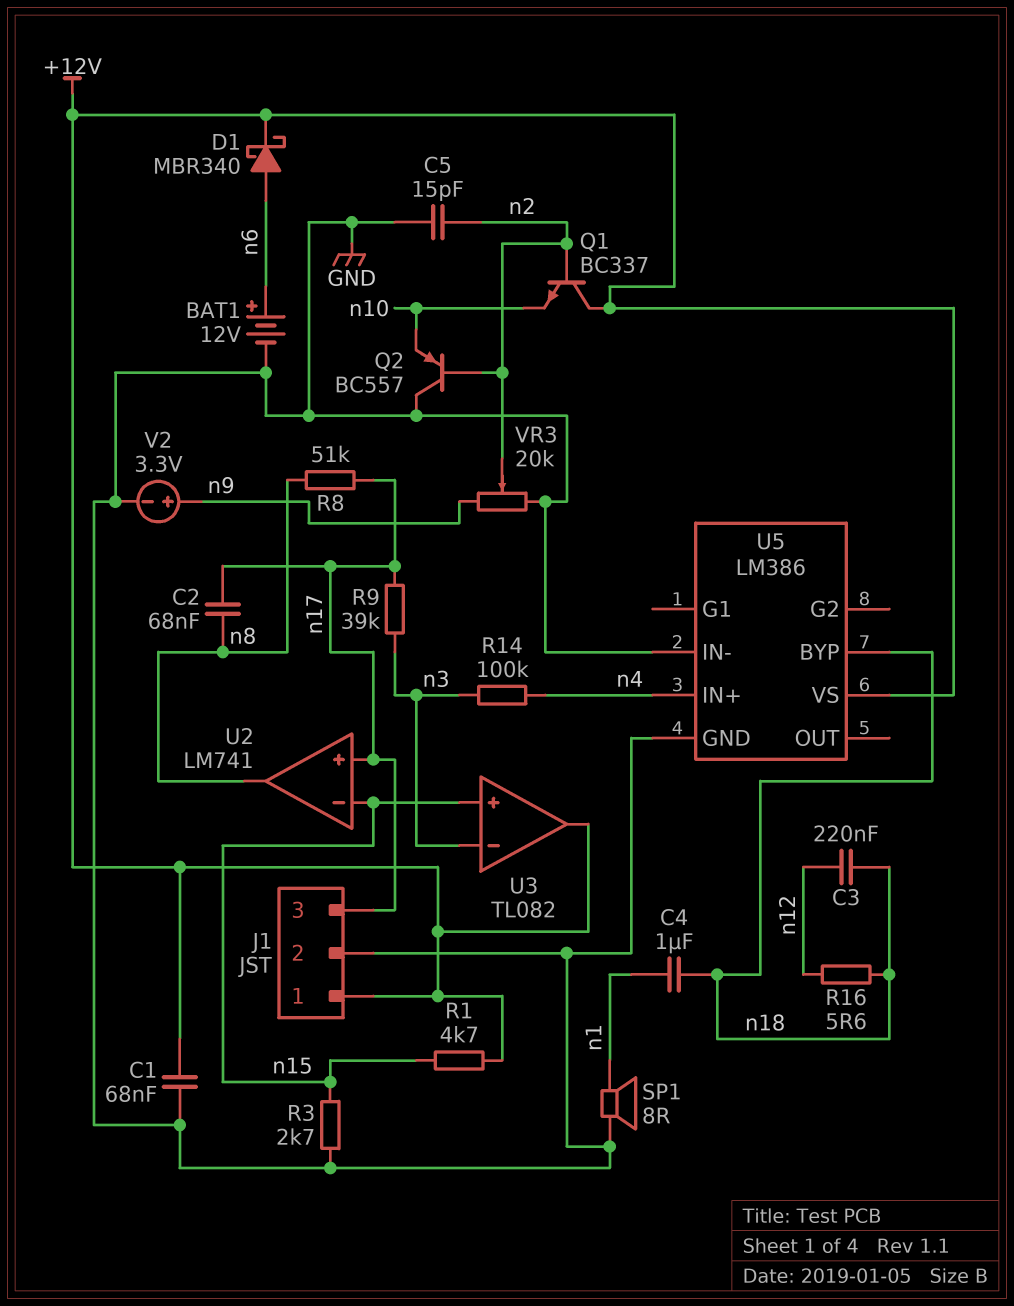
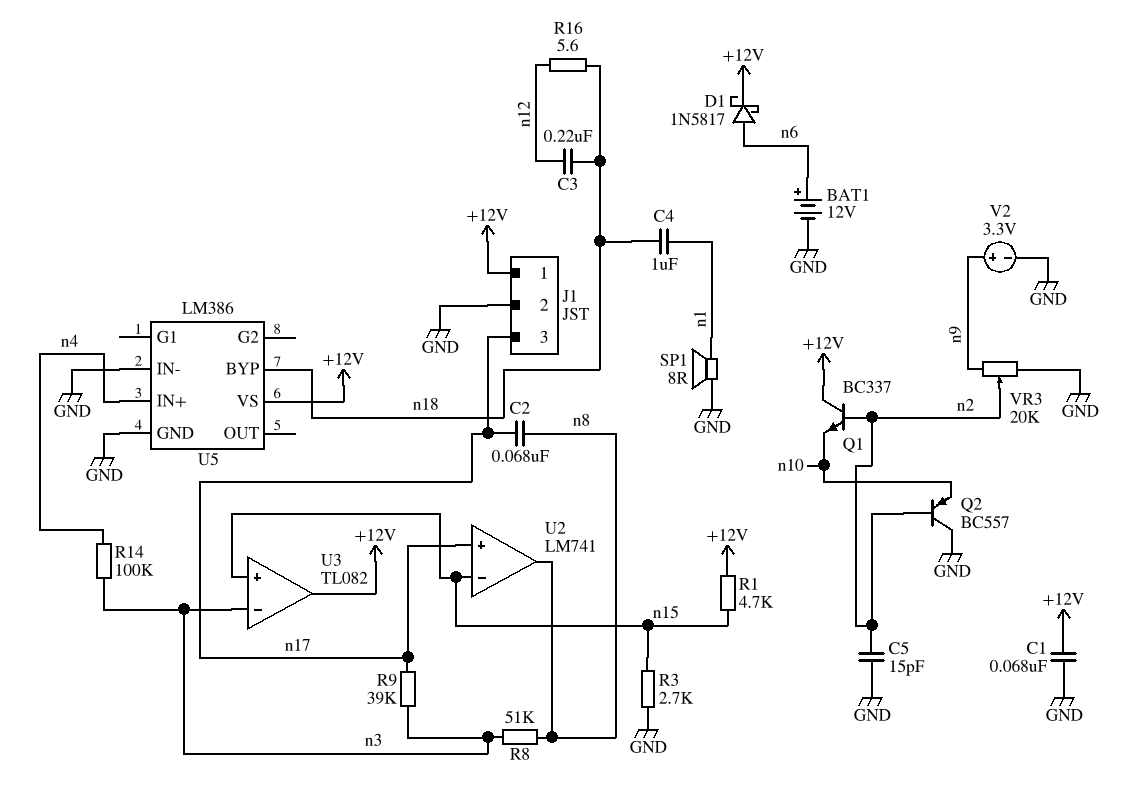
D1: schottky MBR340 (A n6, K +12V) -> schottky 1N5817 (A n6, K +12V)
R8: 51k (n8, n17) -> 51k (n3, n8)

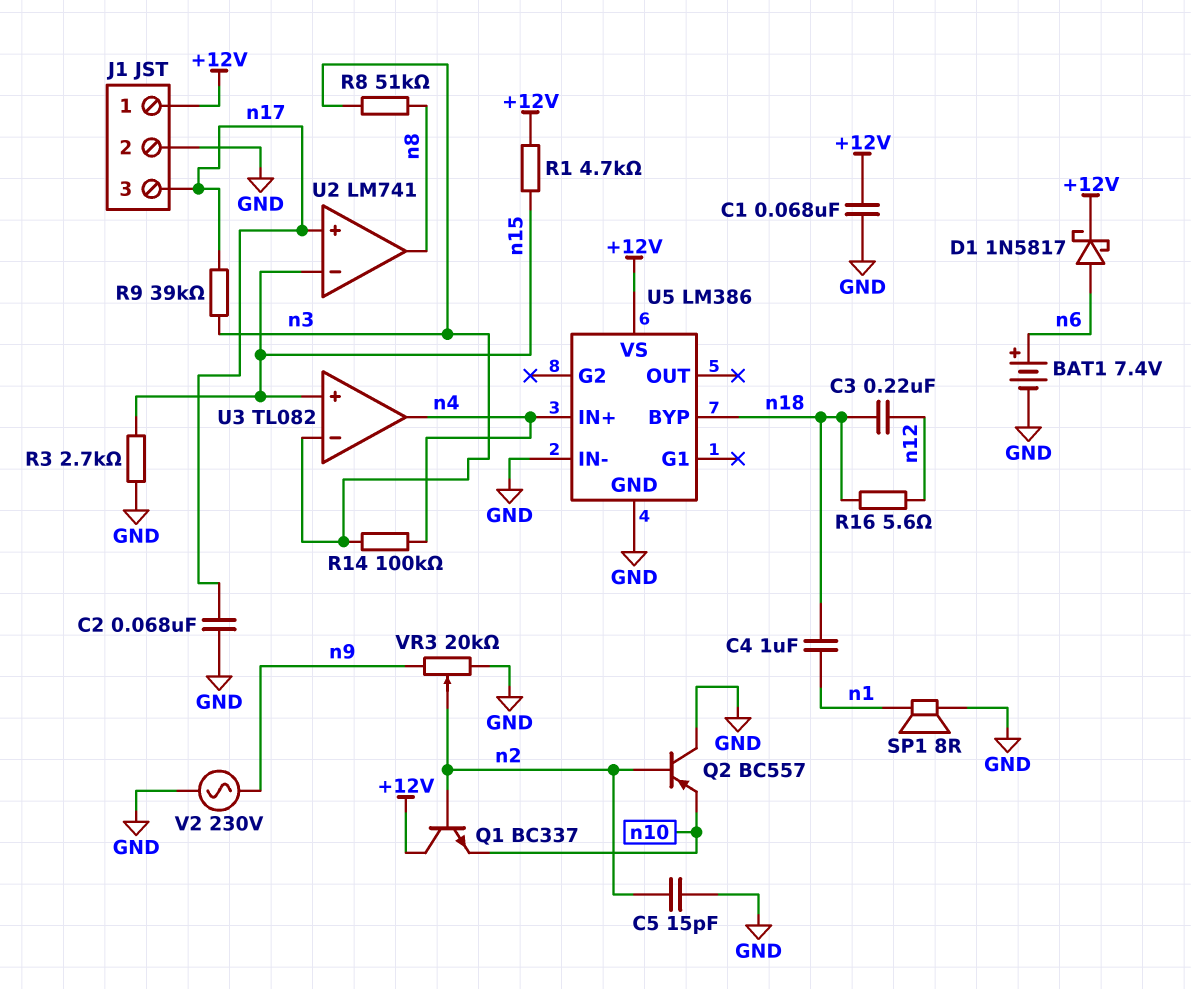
BAT1: 12V (plus n6, minus GND) -> 7.4V (plus n6, minus GND)
C2: 68nF (n8, n17) -> 68nF (GND, n17)
U3 pin out: +12V -> n4
V2: 3.3V (plus n9, minus GND) -> AC 230V (GND, n9)

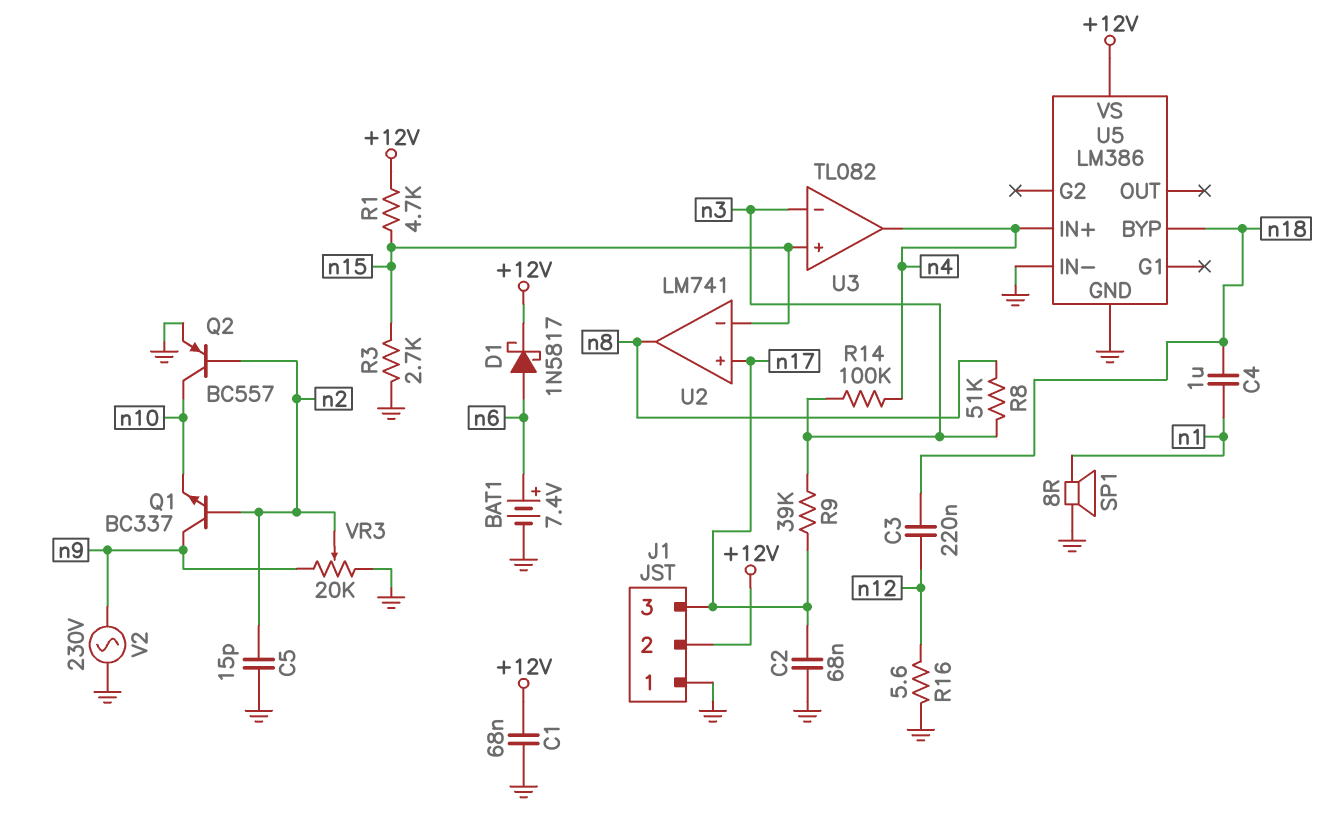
J1 pin 1: +12V -> GND
J1 pin 2: GND -> +12V
Q1: NPN BC337 (B n2, C +12V, E n10) -> NPN BC337 (B n2, C n9, E n10)
Q2: PNP BC557 (B n2, C GND, E n10) -> PNP BC557 (B n2, C n10, E GND)
R16: 5.6 (n12, n18) -> 5.6 (GND, n12)

